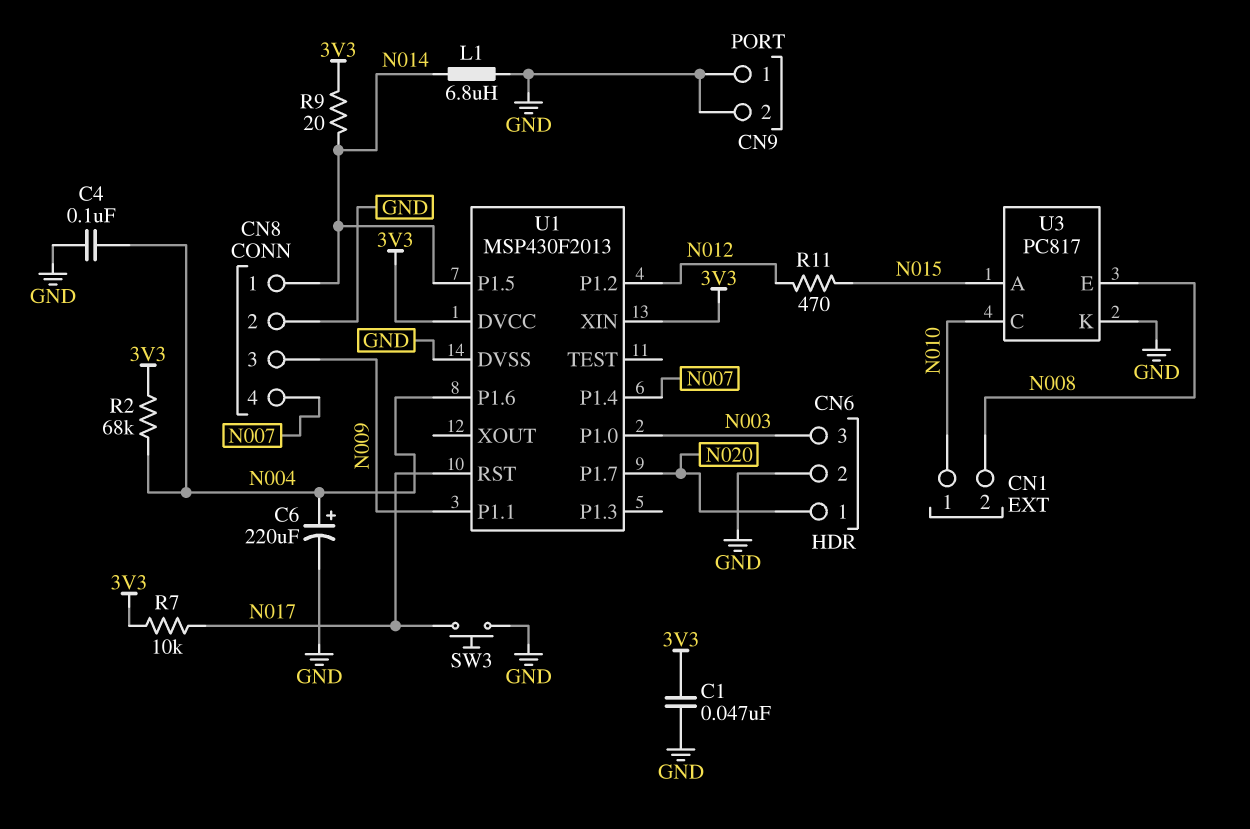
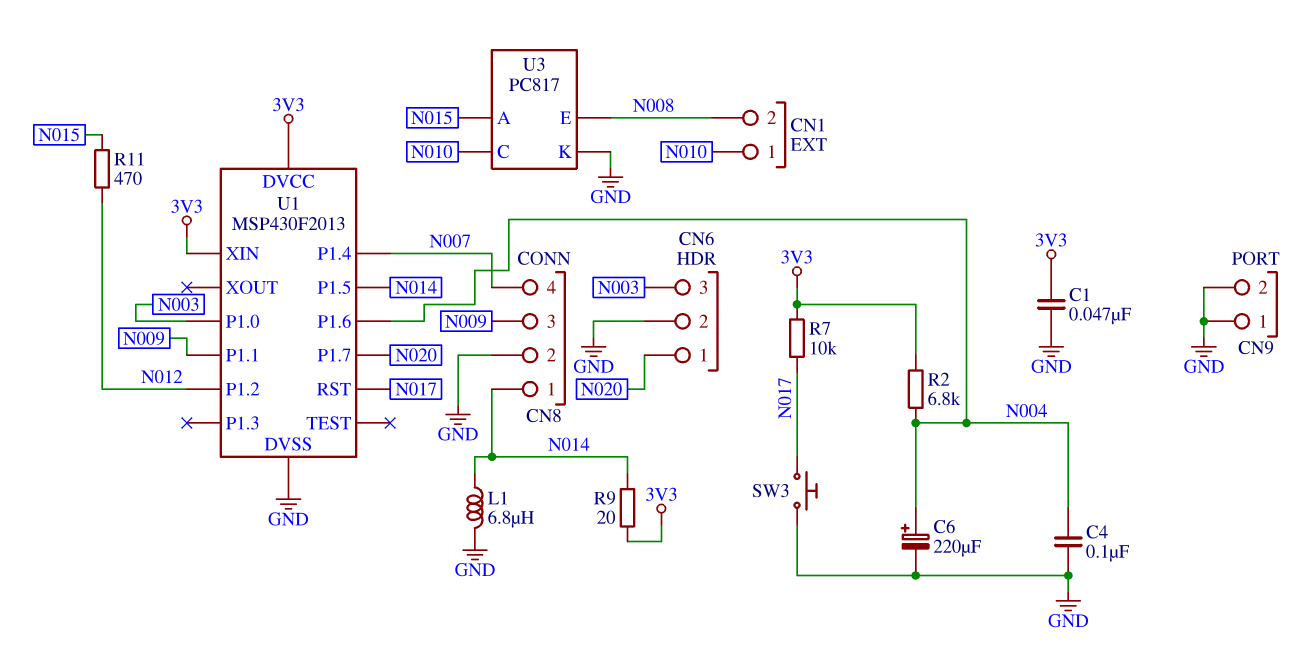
R2: 68k (3V3, N004) -> 6.8k (3V3, N004)

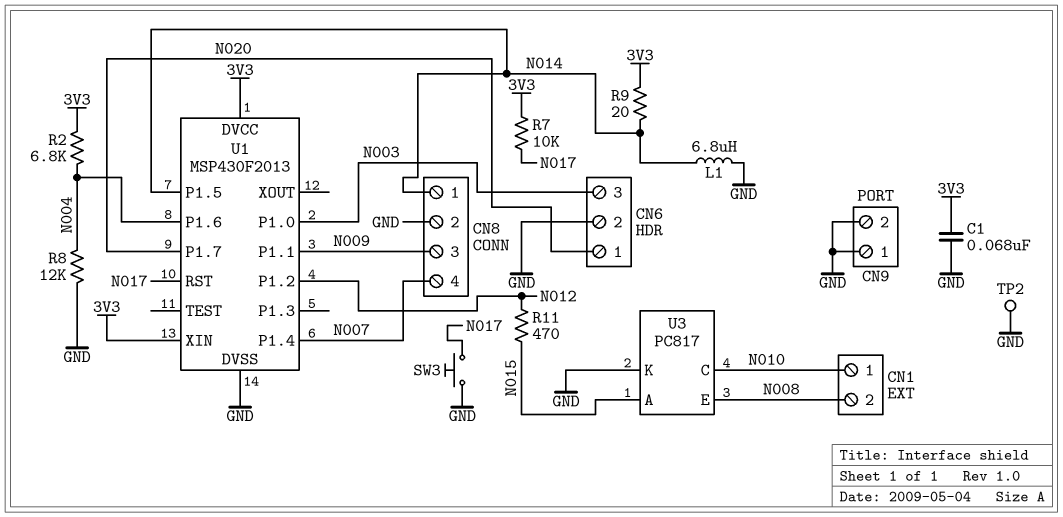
C1: 47nF (3V3, GND) -> 68nF (3V3, GND)
C4: 100nF (GND, N004) -> none
C6: 220uF (plus N004, minus GND) -> none
R8: none -> 12k (GND, N004)
TP2: none -> test point (GND)

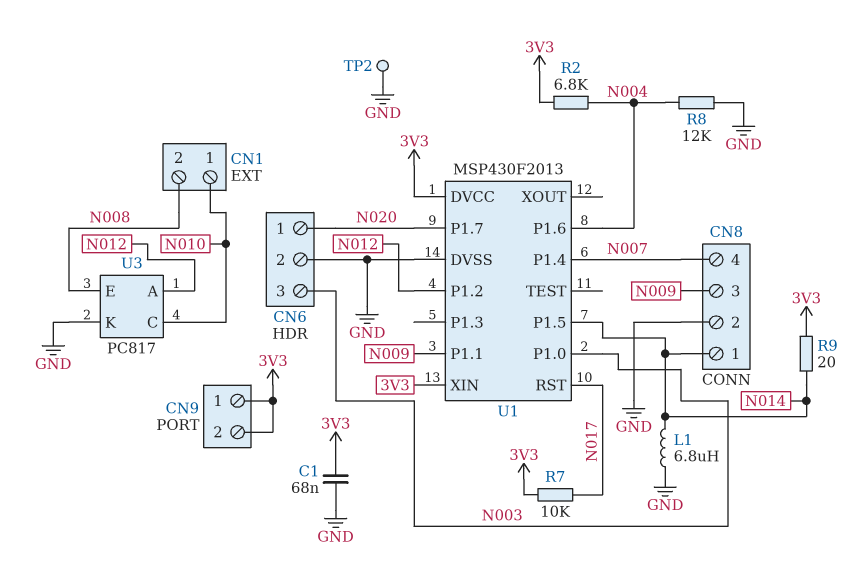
CN9 pin 1: GND -> 3V3
CN9 pin 2: GND -> 3V3
R11: 470 (N012, N015) -> none
SW3: button (GND, N017) -> none
U3 pin A: N015 -> N012

